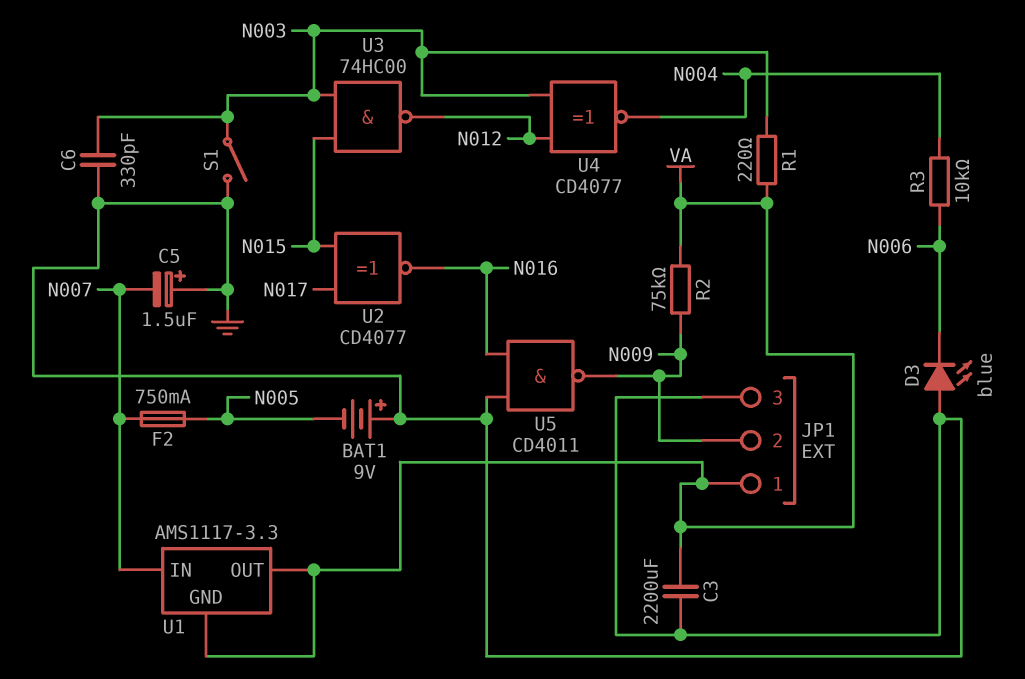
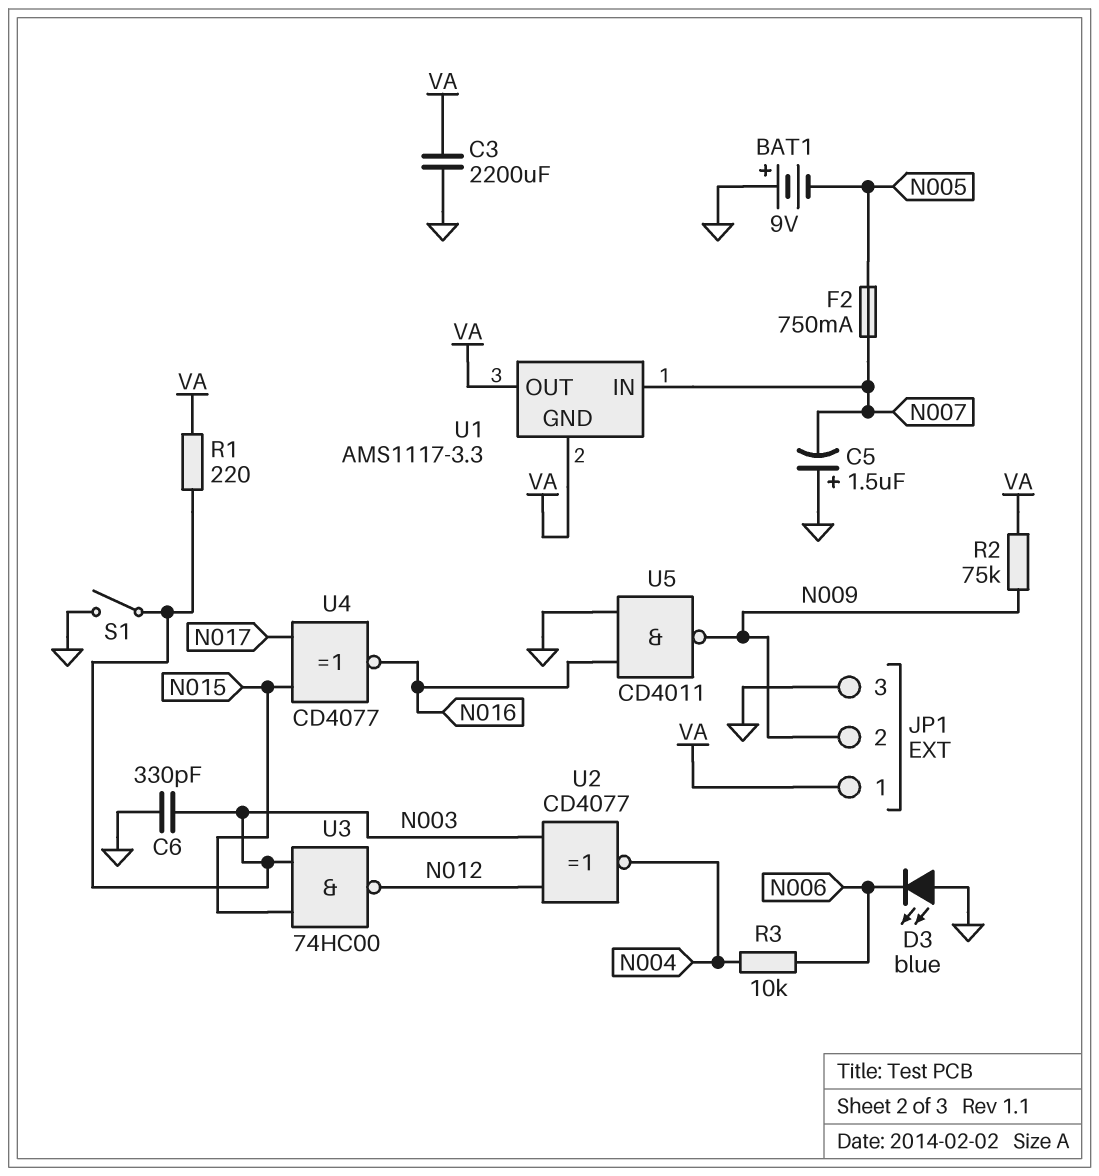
U2: XNOR CD4077 (in N015, in N017, out N016) -> XNOR CD4077 (in N003, in N012, out N004)
U4: XNOR CD4077 (in N003, in N012, out N004) -> XNOR CD4077 (in N015, in N017, out N016)

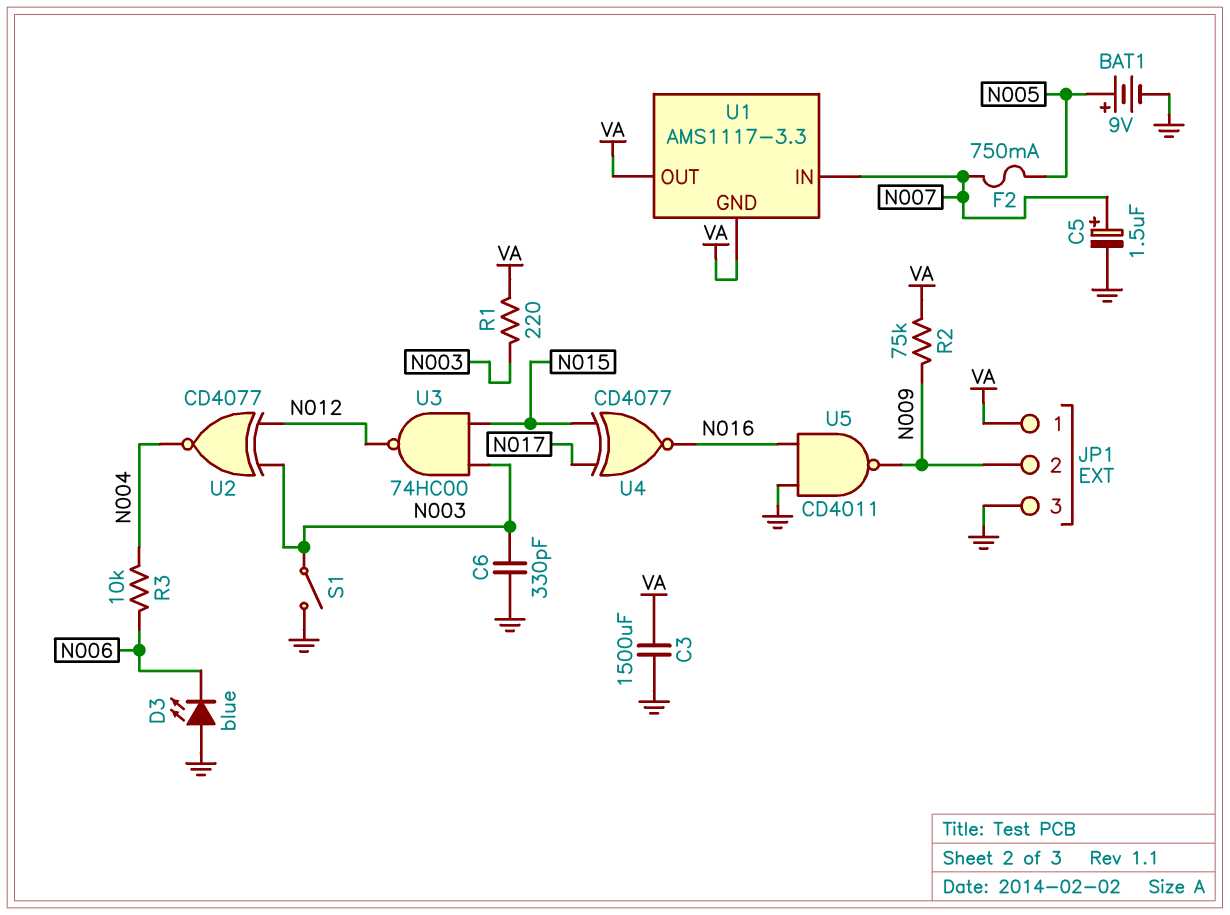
BAT1: 9V (plus GND, minus N005) -> 9V (plus N005, minus GND)
C3: 2200uF (GND, VA) -> 1500uF (GND, VA)
C5: 1.5uF (plus GND, minus N007) -> 1.5uF (plus N007, minus GND)

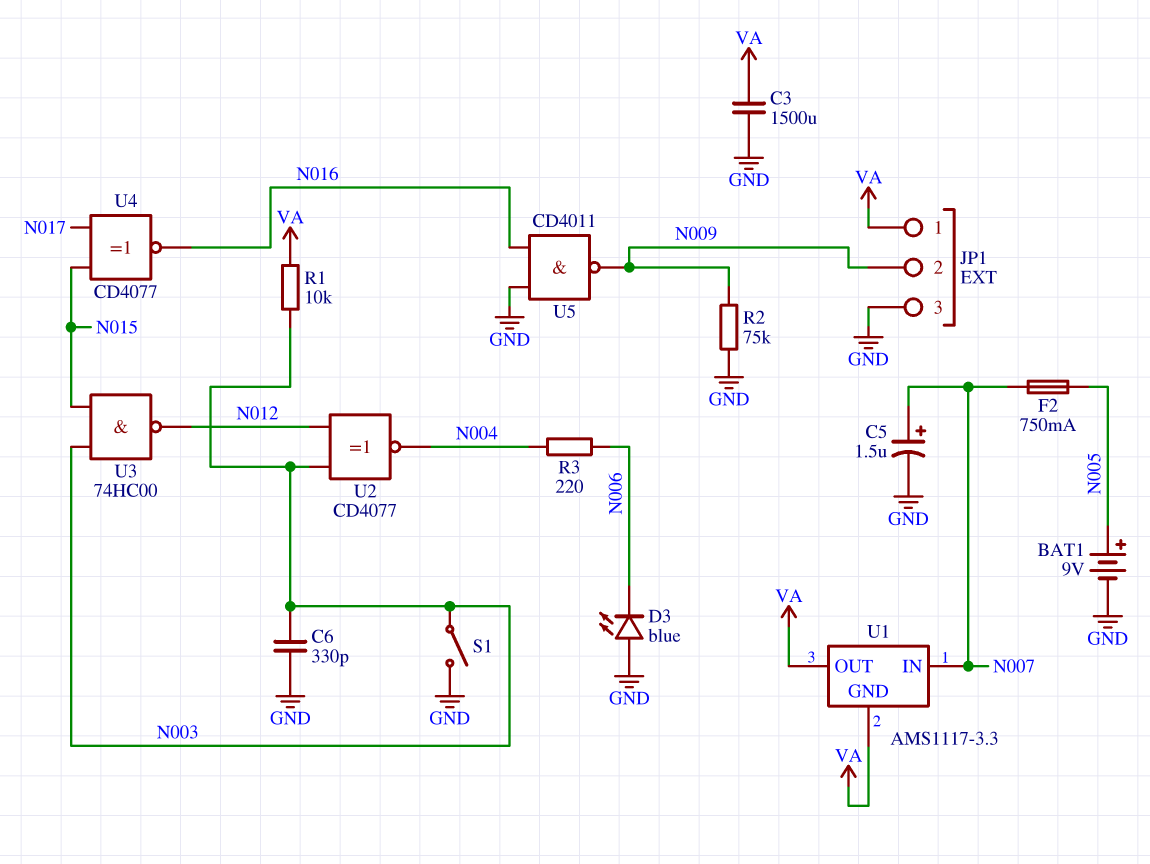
R1: 220 (N003, VA) -> 10k (N003, VA)
R2: 75k (N009, VA) -> 75k (GND, N009)
R3: 10k (N004, N006) -> 220 (N004, N006)

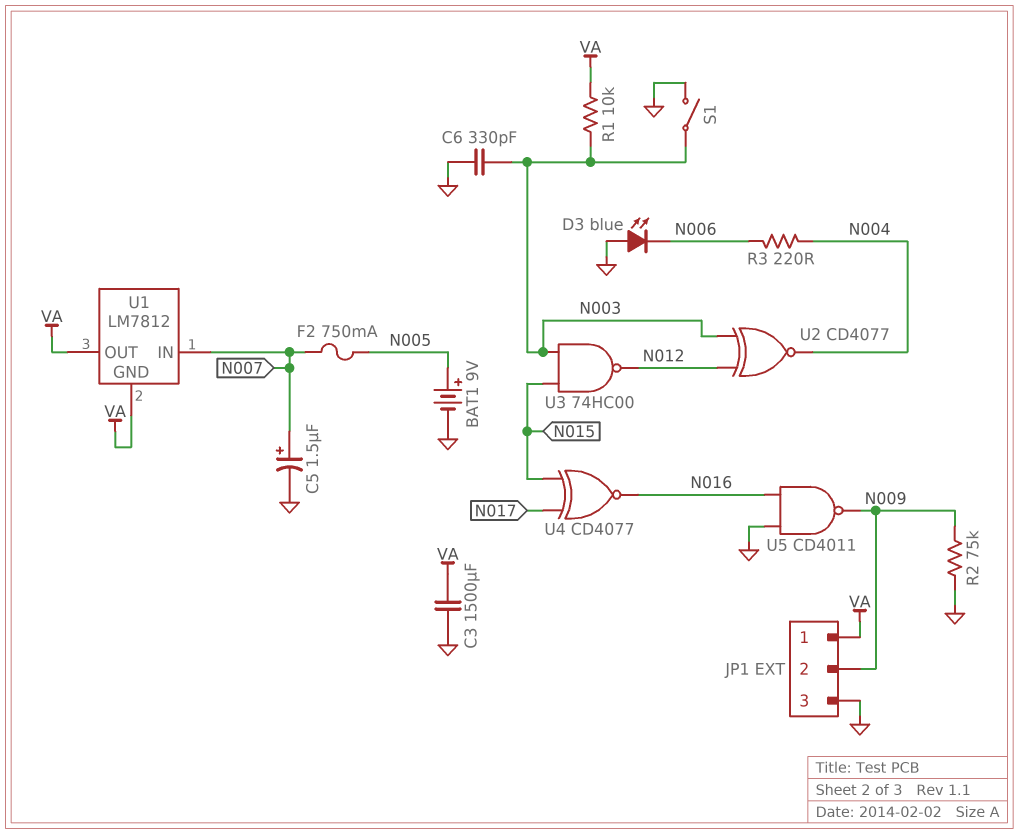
U1: AMS1117-3.3 -> LM7812

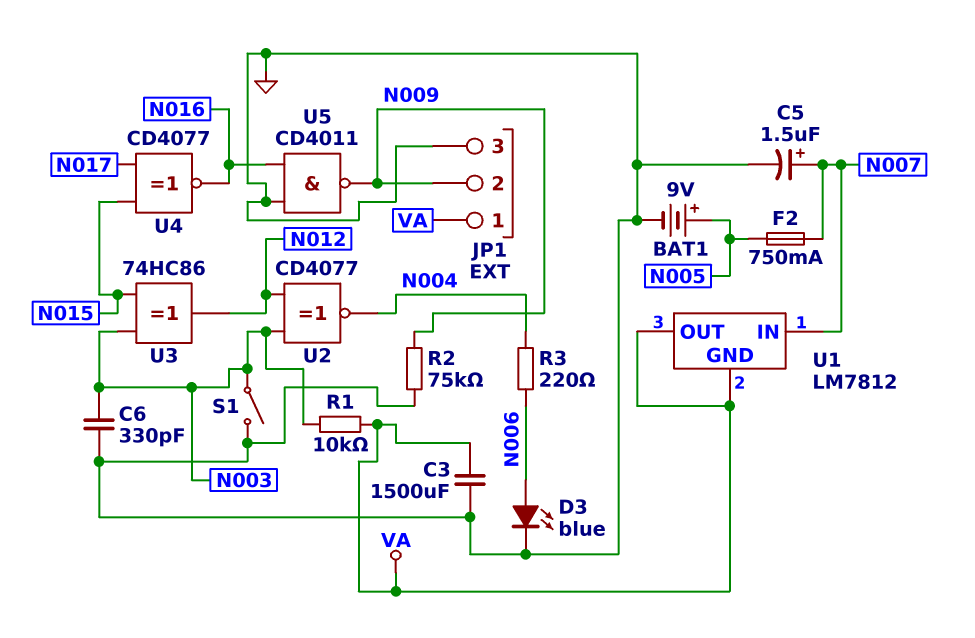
D3: LED blue (A GND, K N006) -> LED blue (A N006, K GND)
U3: NAND 74HC00 (in N003, in N015, out N012) -> XOR 74HC86 (in N003, in N015, out N012)

